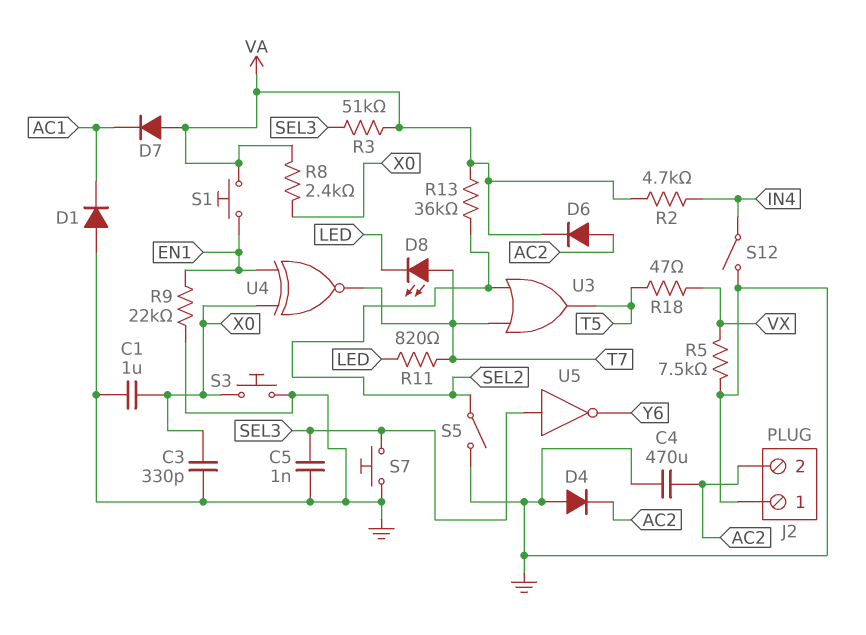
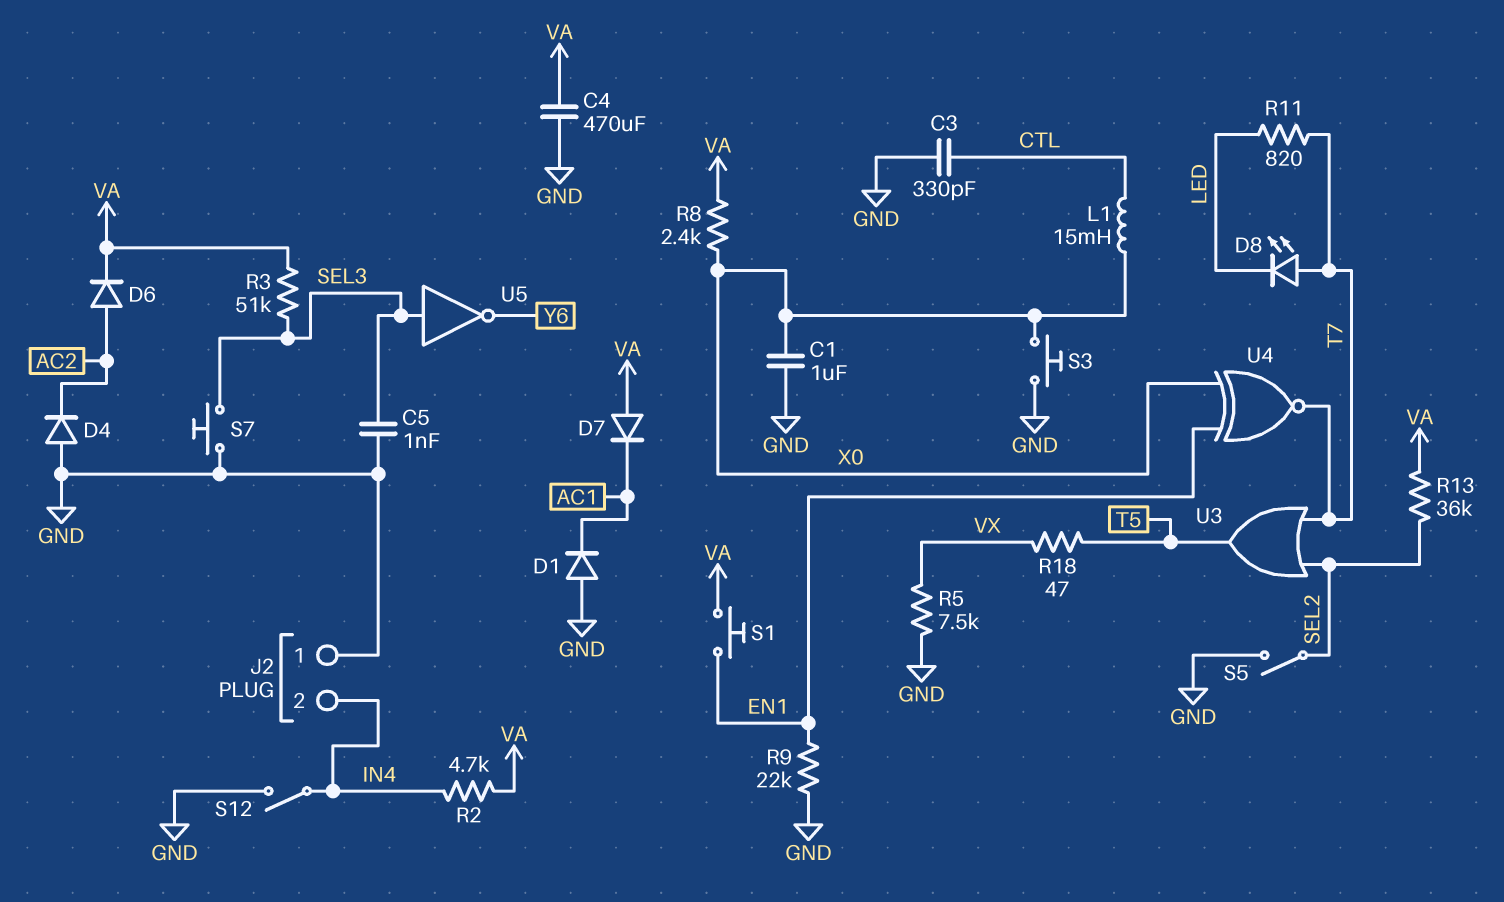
C3: 330pF (GND, X0) -> 330pF (CTL, GND)
C4: 470uF (AC2, GND) -> 470uF (GND, VA)
J2 pin 2: AC2 -> IN4
L1: none -> 15mH (CTL, X0)

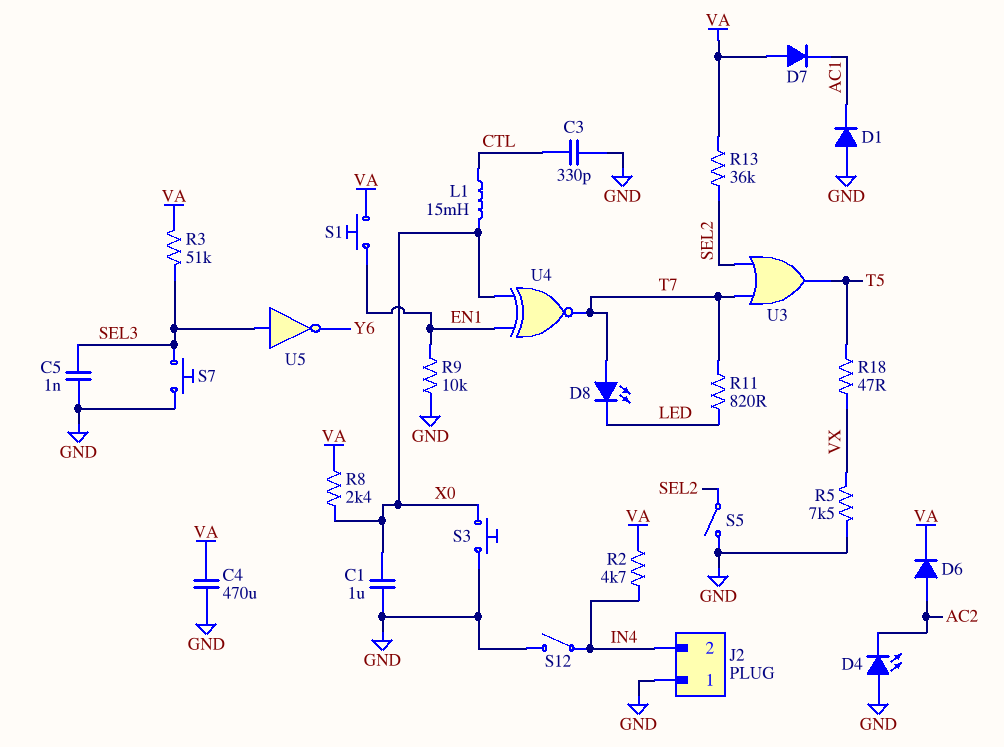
D4: diode (A GND, K AC2) -> LED (A GND, K AC2)
R9: 22k (EN1, GND) -> 10k (EN1, GND)

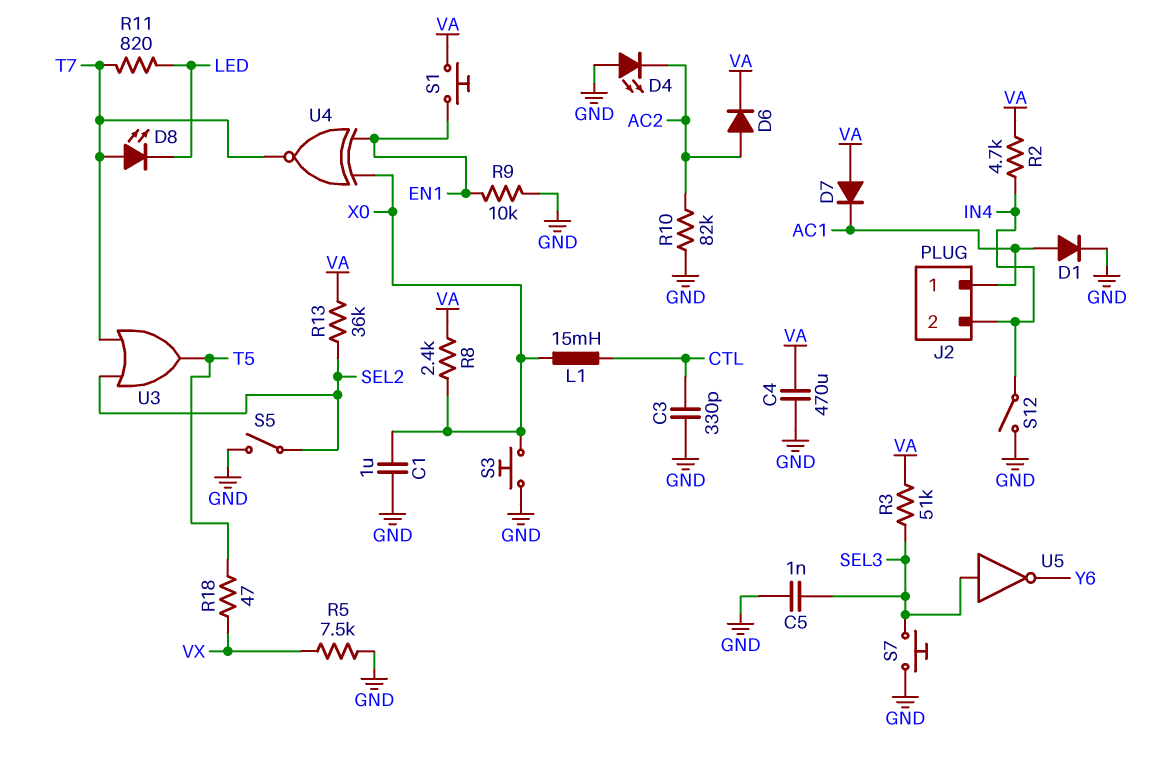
D1: diode (A GND, K AC1) -> diode (A AC1, K GND)
J2 pin 1: GND -> AC1
R10: none -> 82k (AC2, GND)

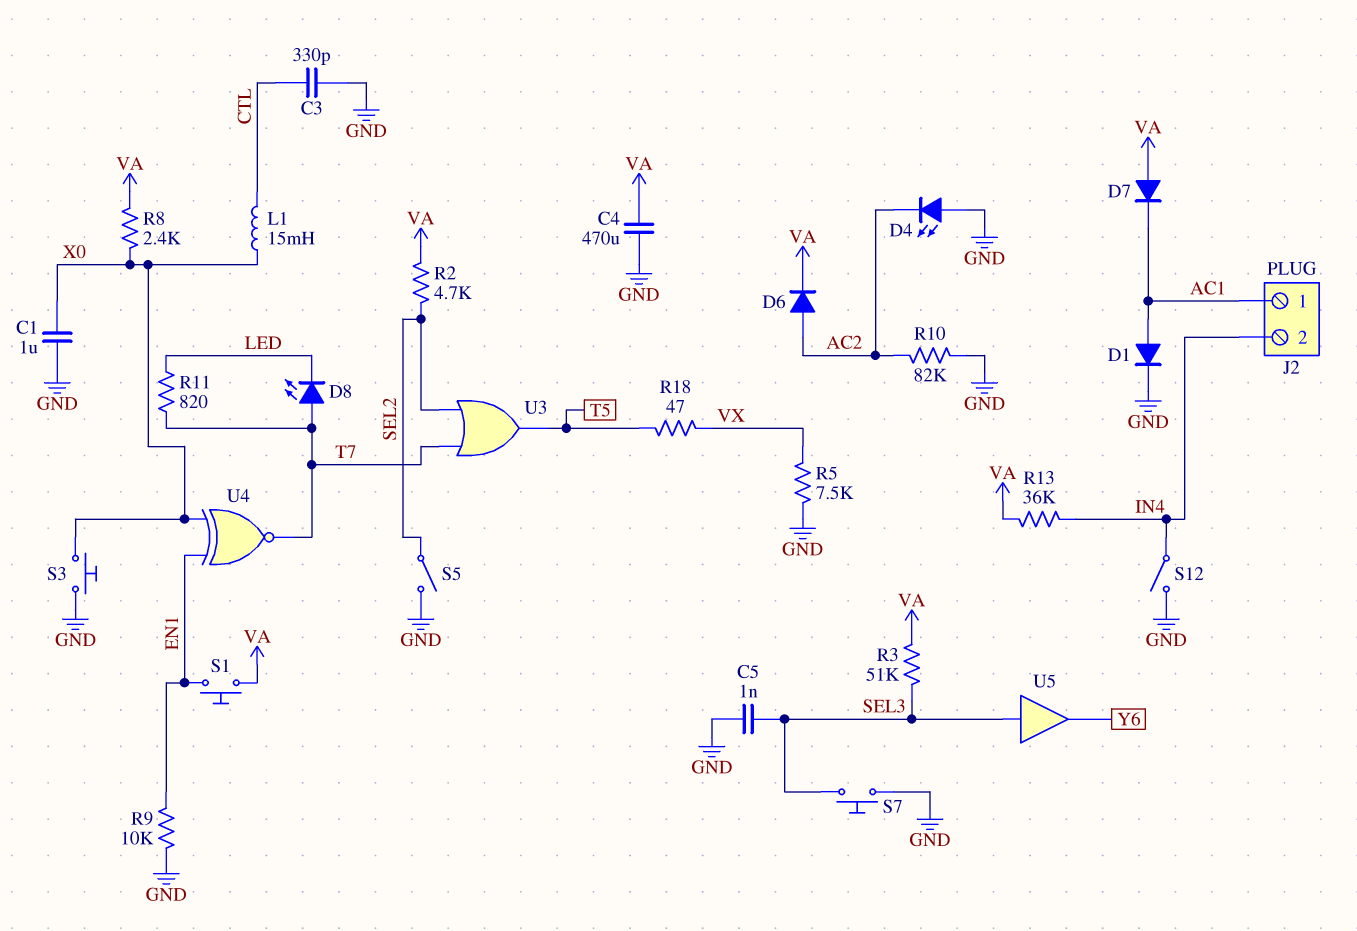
R2: 4.7k (IN4, VA) -> 4.7k (SEL2, VA)
R13: 36k (SEL2, VA) -> 36k (IN4, VA)
U5: NOT (in SEL3, out Y6) -> buffer (in SEL3, out Y6)

